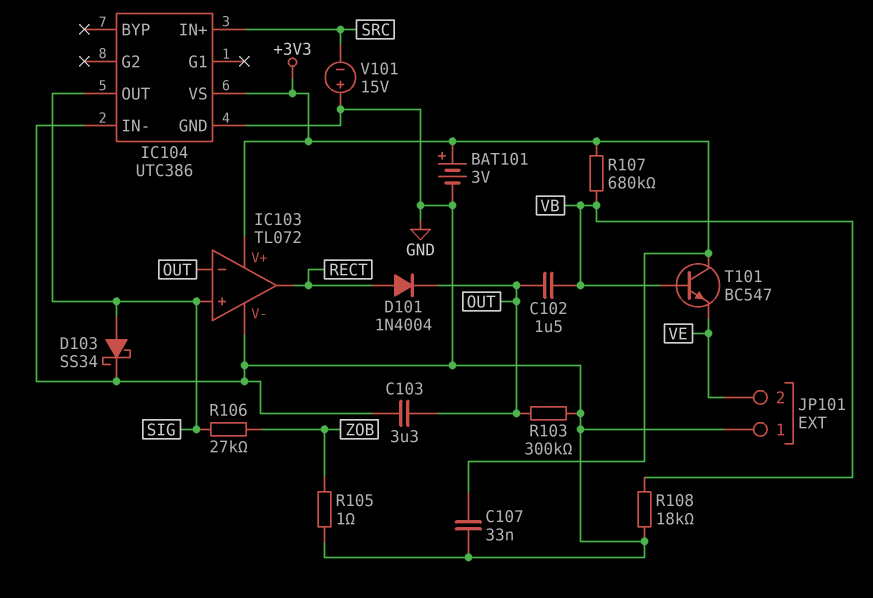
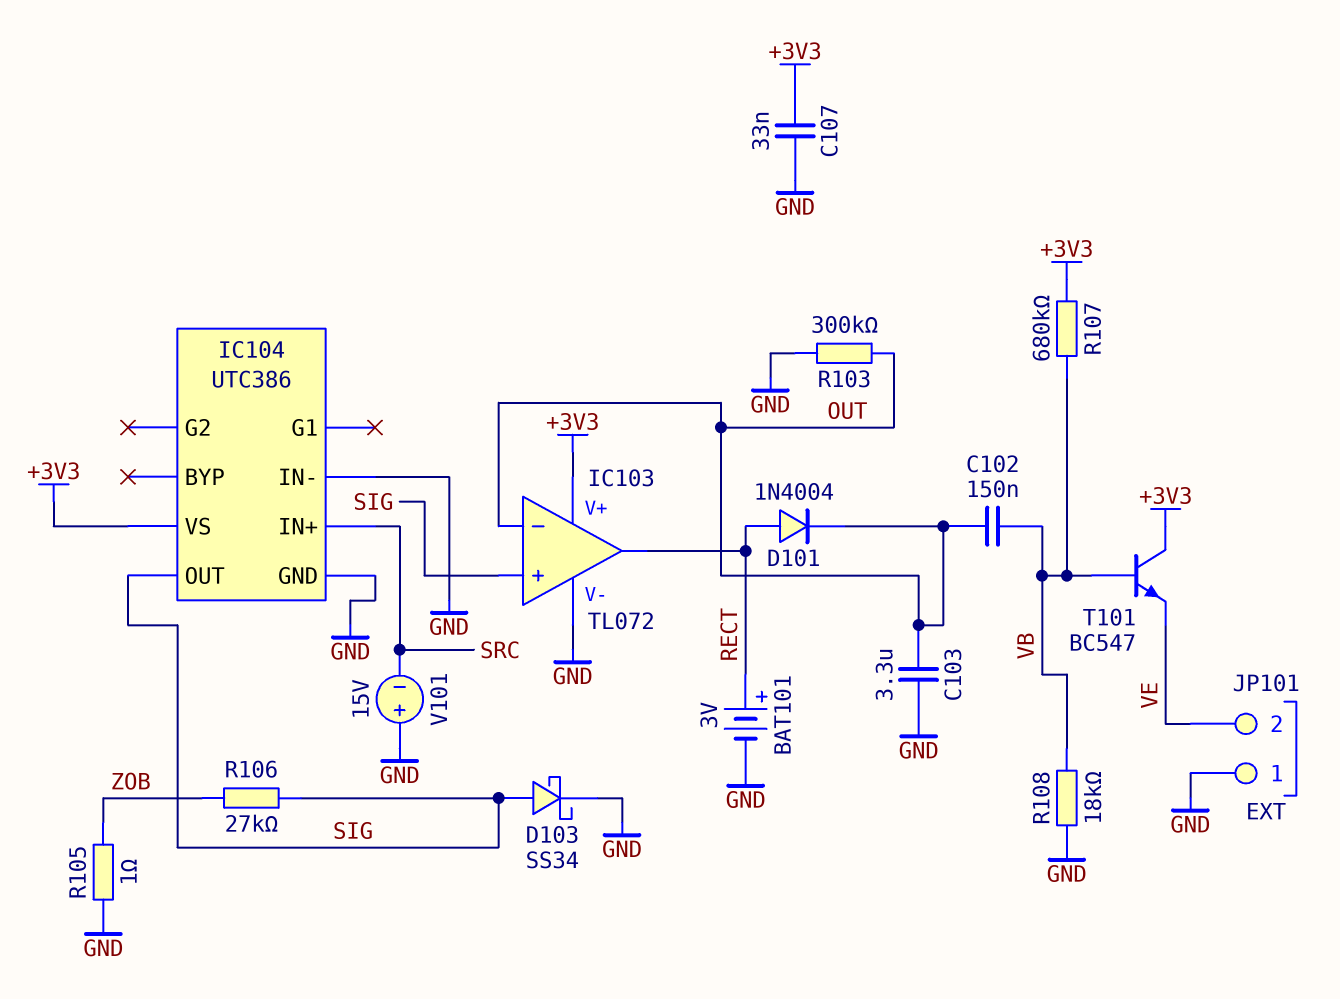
BAT101: 3V (plus +3V3, minus GND) -> 3V (plus RECT, minus GND)
C102: 1.5uF (OUT, VB) -> 150nF (OUT, VB)

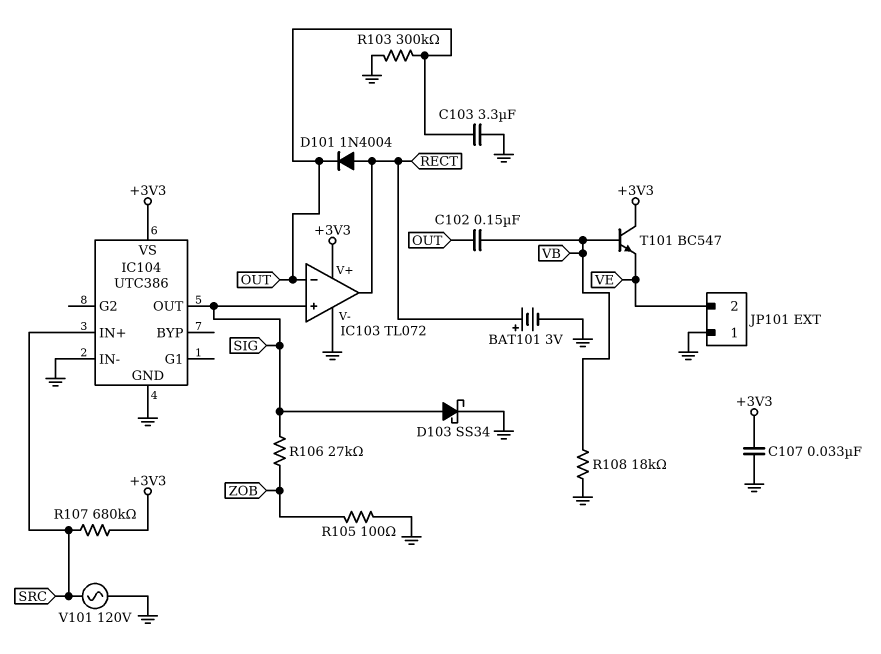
R105: 1 (GND, ZOB) -> 100 (GND, ZOB)
R107: 680k (+3V3, VB) -> 680k (+3V3, SRC)
V101: 15V (plus GND, minus SRC) -> AC 120V (GND, SRC)

